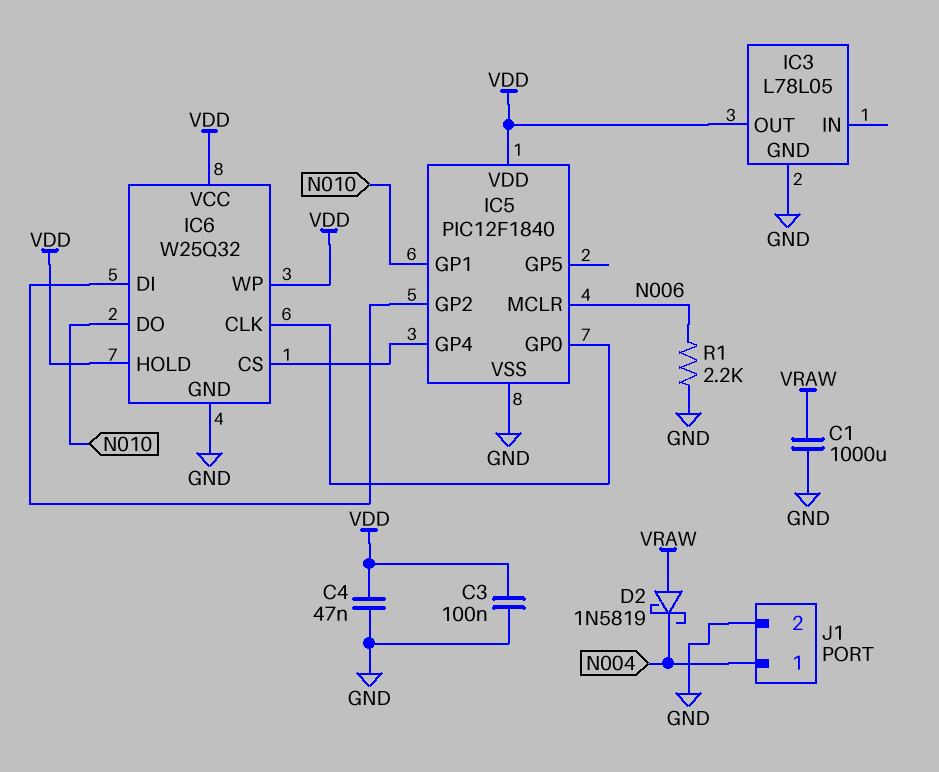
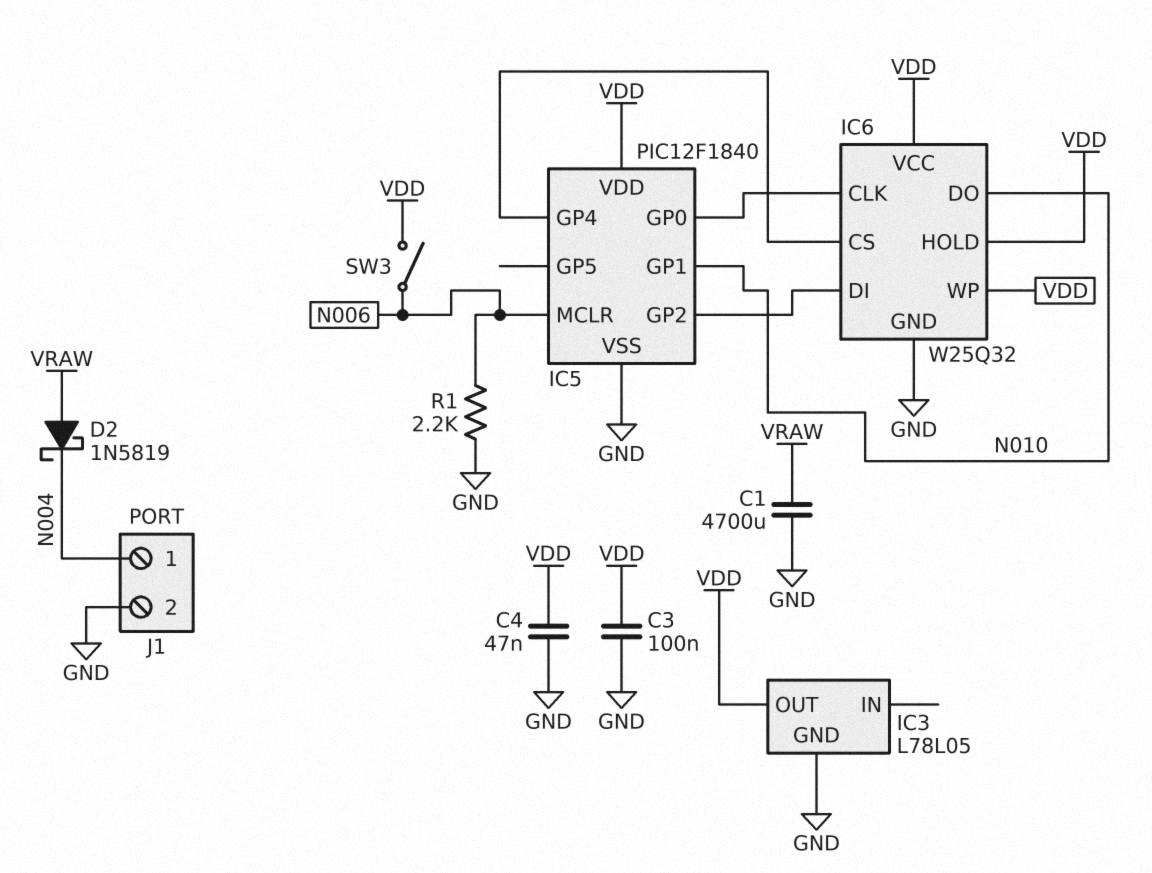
C1: 1000uF (GND, VRAW) -> 4700uF (GND, VRAW)
SW3: none -> switch (N006, VDD)

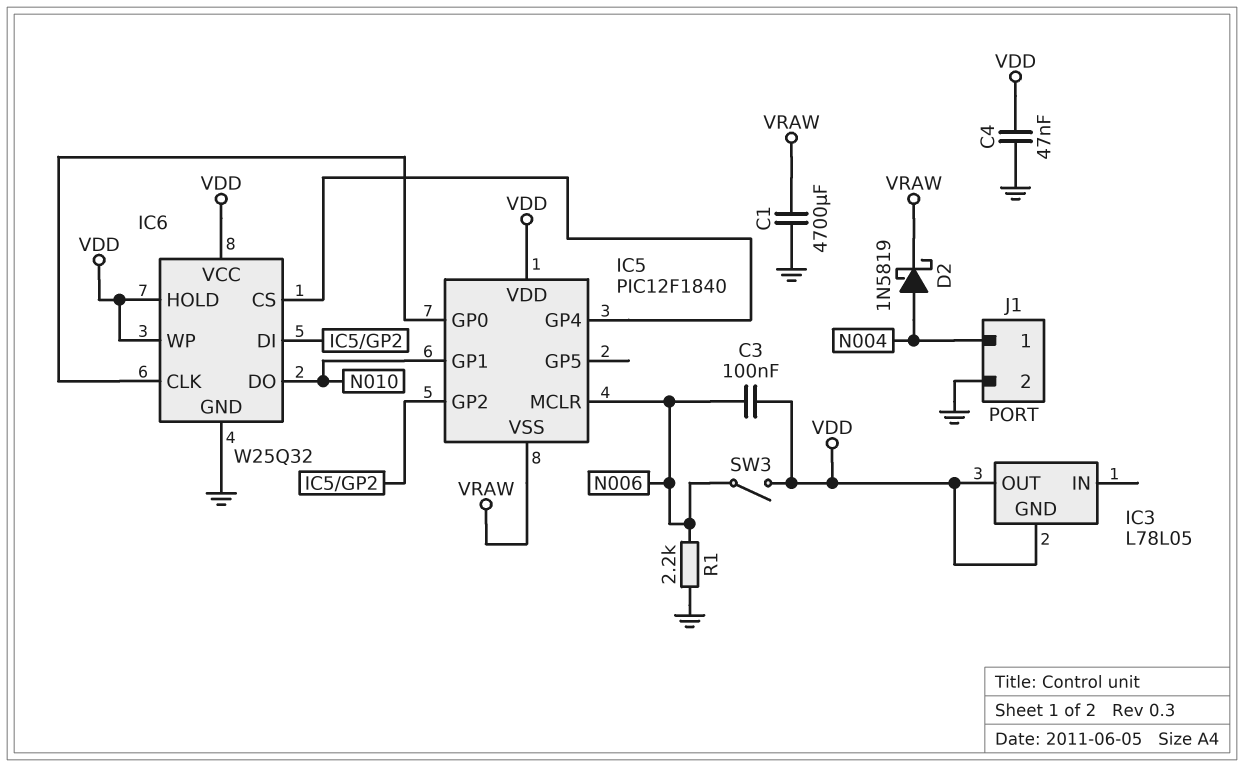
C3: 100nF (GND, VDD) -> 100nF (N006, VDD)
D2: schottky 1N5819 (A VRAW, K N004) -> schottky 1N5819 (A N004, K VRAW)
IC3 pin GND: GND -> VDD
IC5 pin VSS: GND -> VRAW

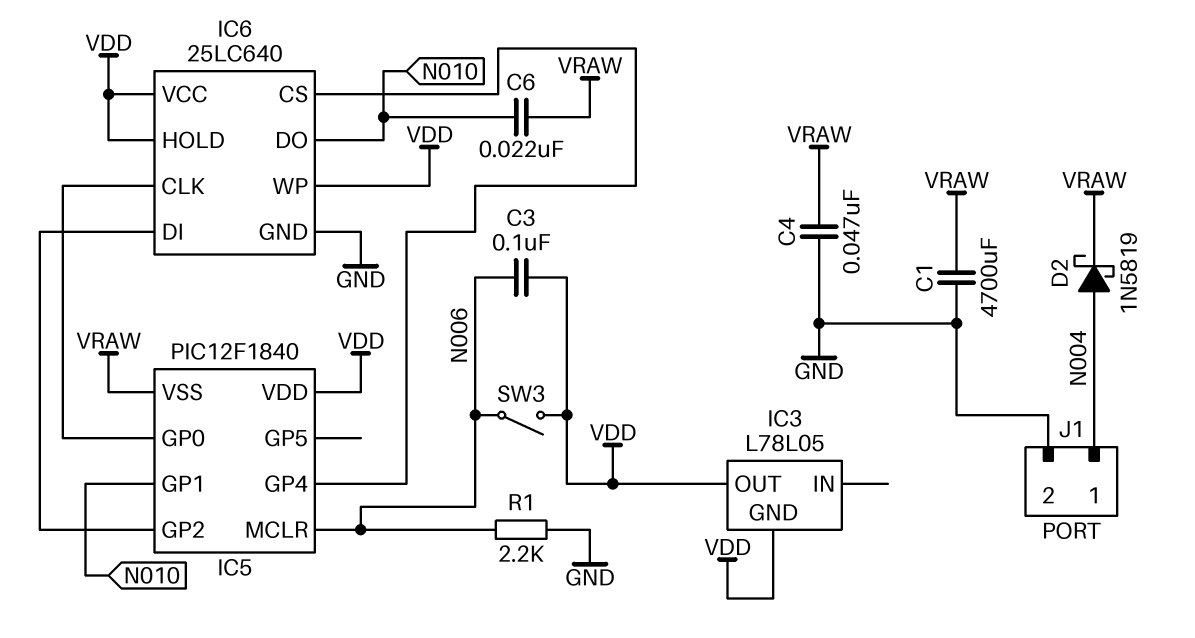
C4: 47nF (GND, VDD) -> 47nF (GND, VRAW)
C6: none -> 22nF (N010, VRAW)
IC6: W25Q32 -> 25LC640

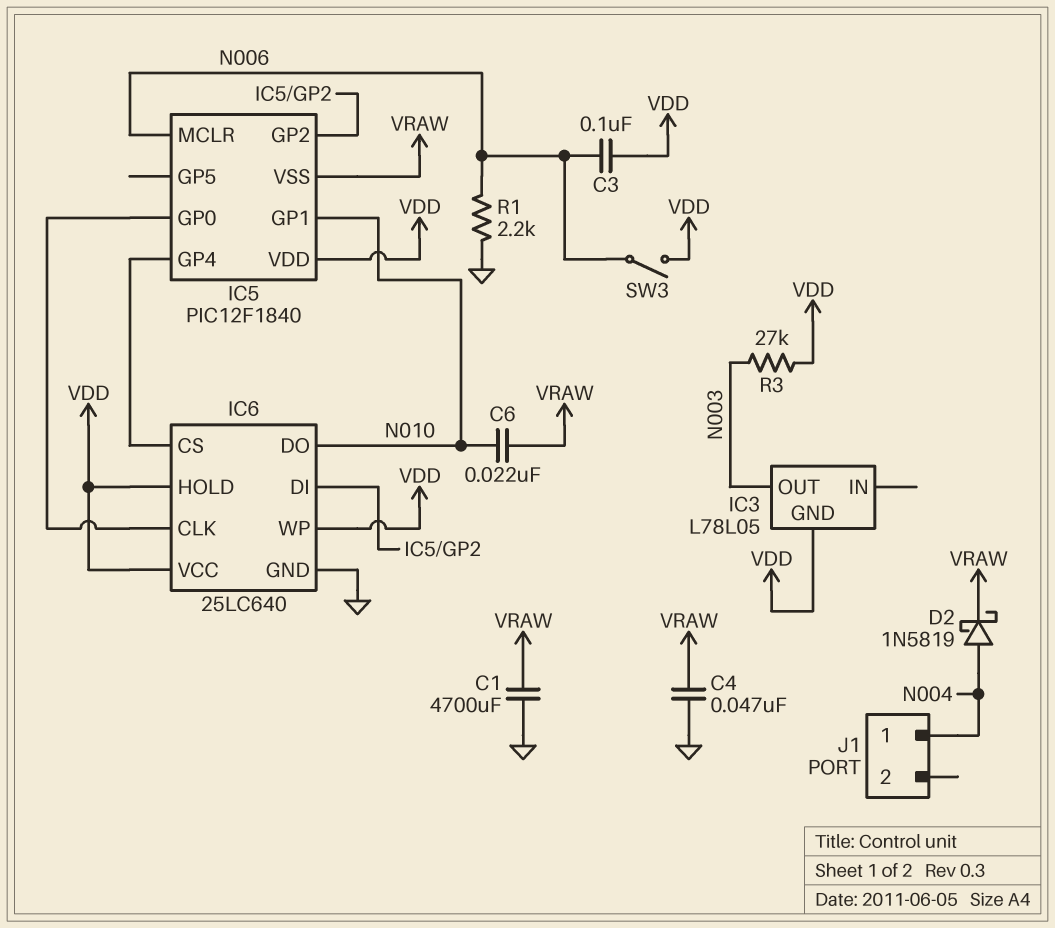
IC3 pin OUT: VDD -> N003
J1 pin 2: GND -> none
R3: none -> 27k (N003, VDD)

